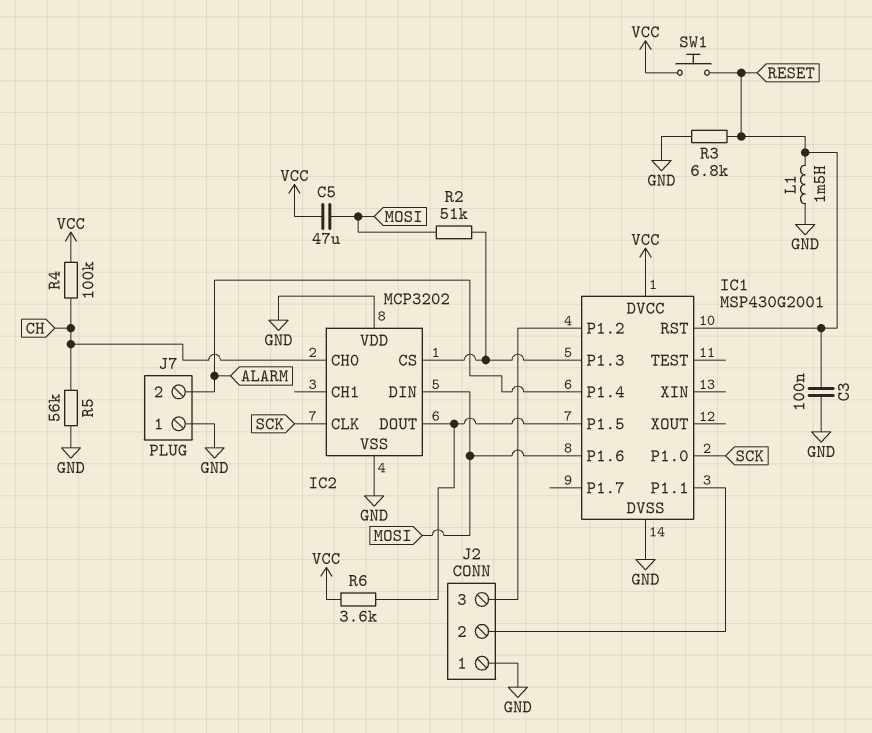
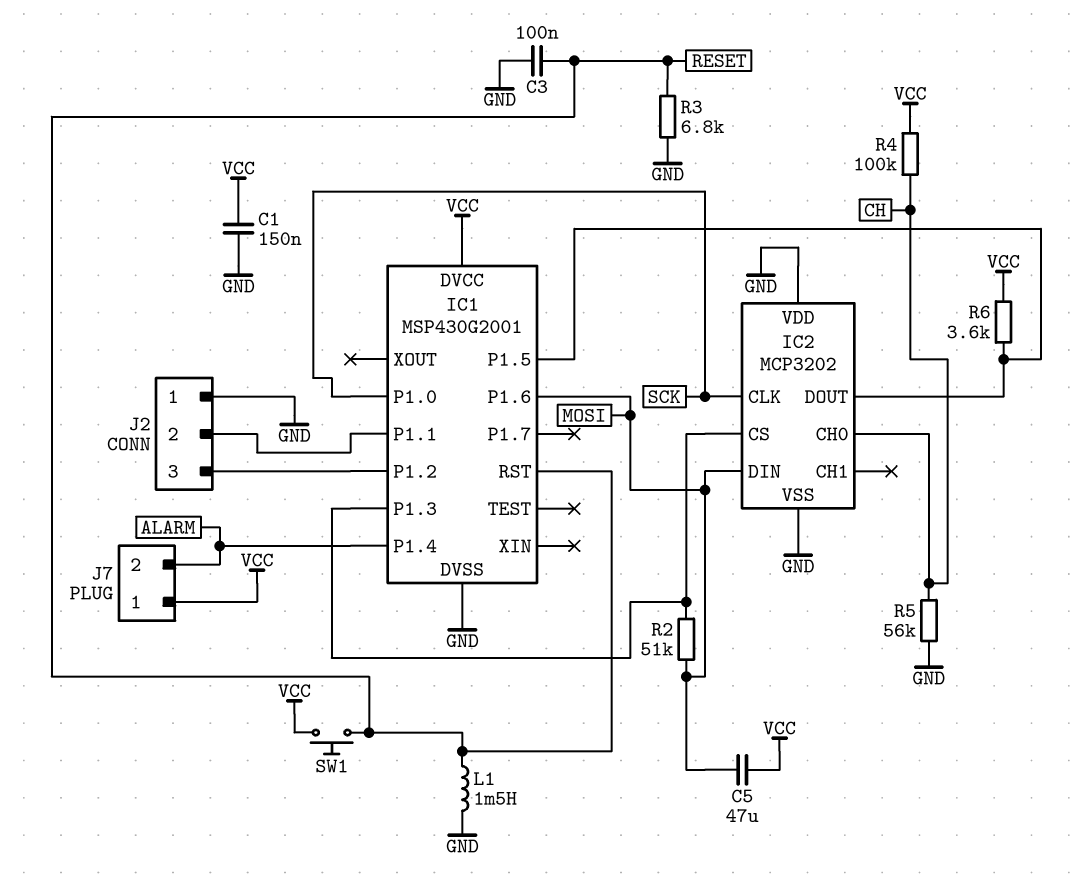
C1: none -> 150nF (GND, VCC)
J7 pin 1: GND -> VCC

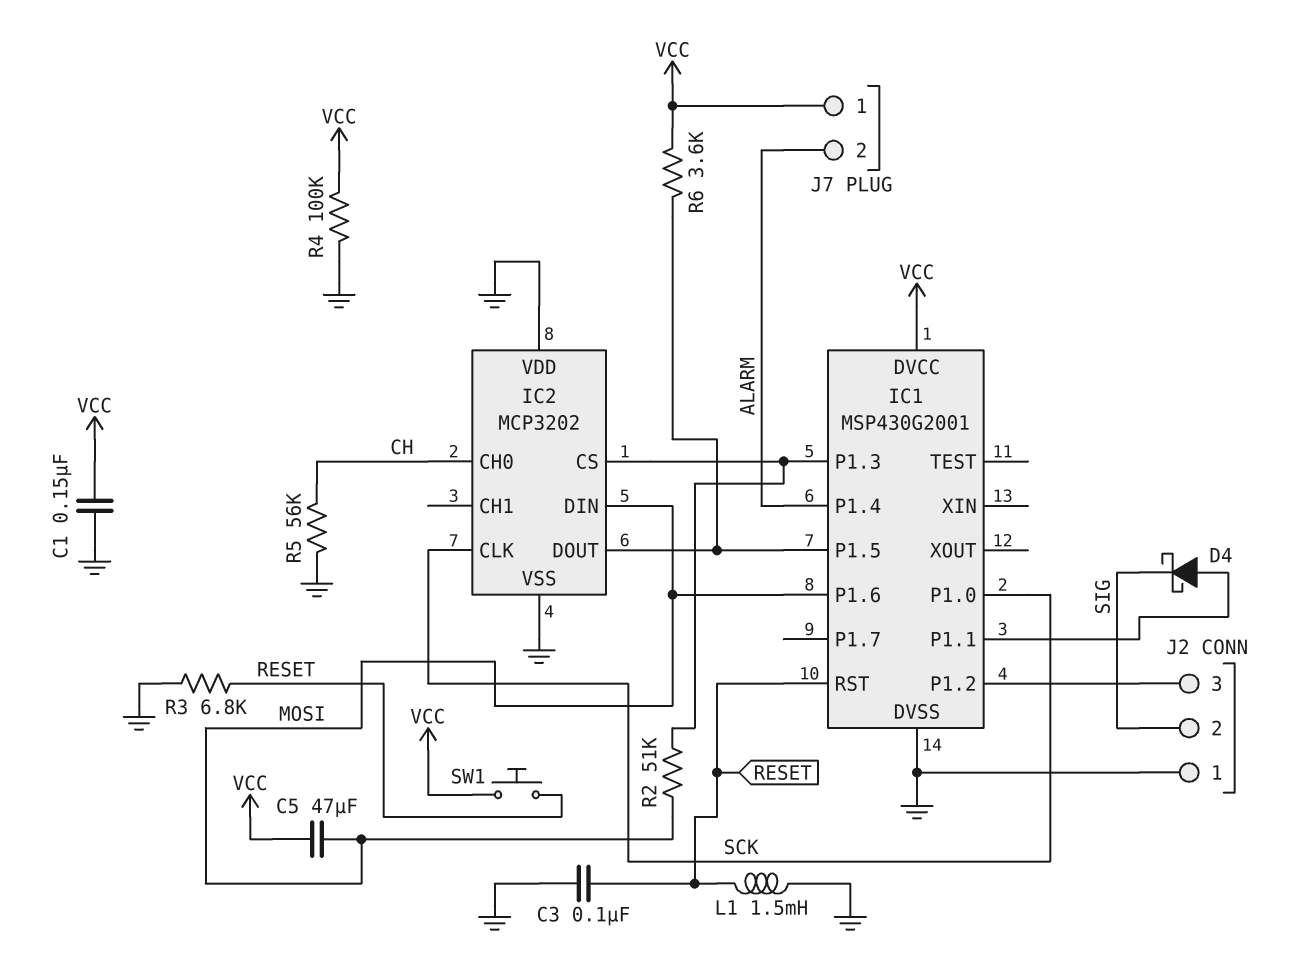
D4: none -> schottky (A IC1/P1.1, K SIG)
J2 pin 2: IC1/P1.1 -> SIG
R4: 100k (CH, VCC) -> 100k (GND, VCC)

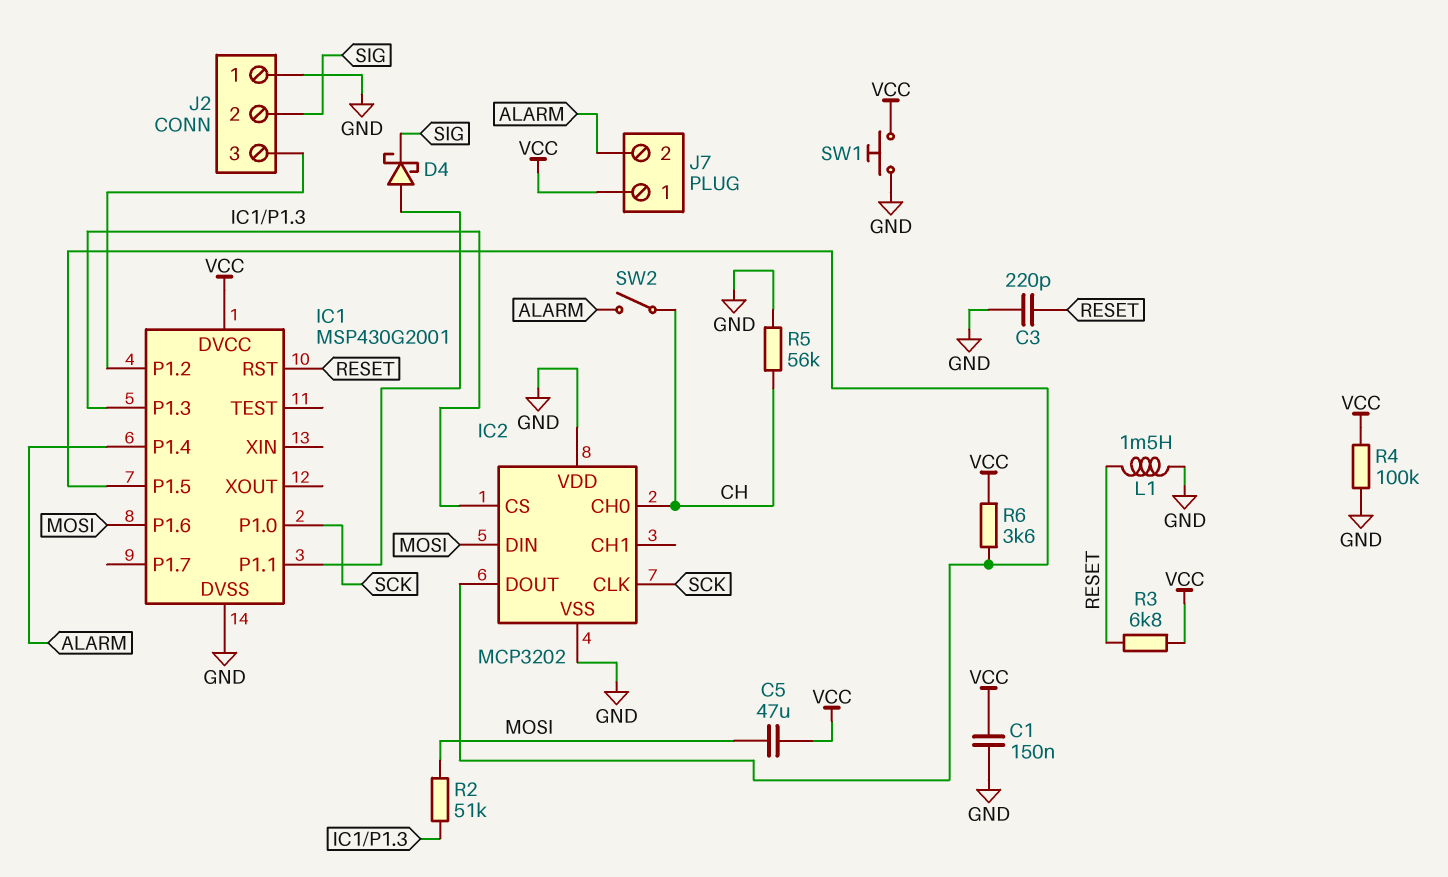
C3: 100nF (GND, RESET) -> 220pF (GND, RESET)
R3: 6.8k (GND, RESET) -> 6.8k (RESET, VCC)
SW1: button (RESET, VCC) -> button (GND, VCC)
SW2: none -> switch (ALARM, CH)

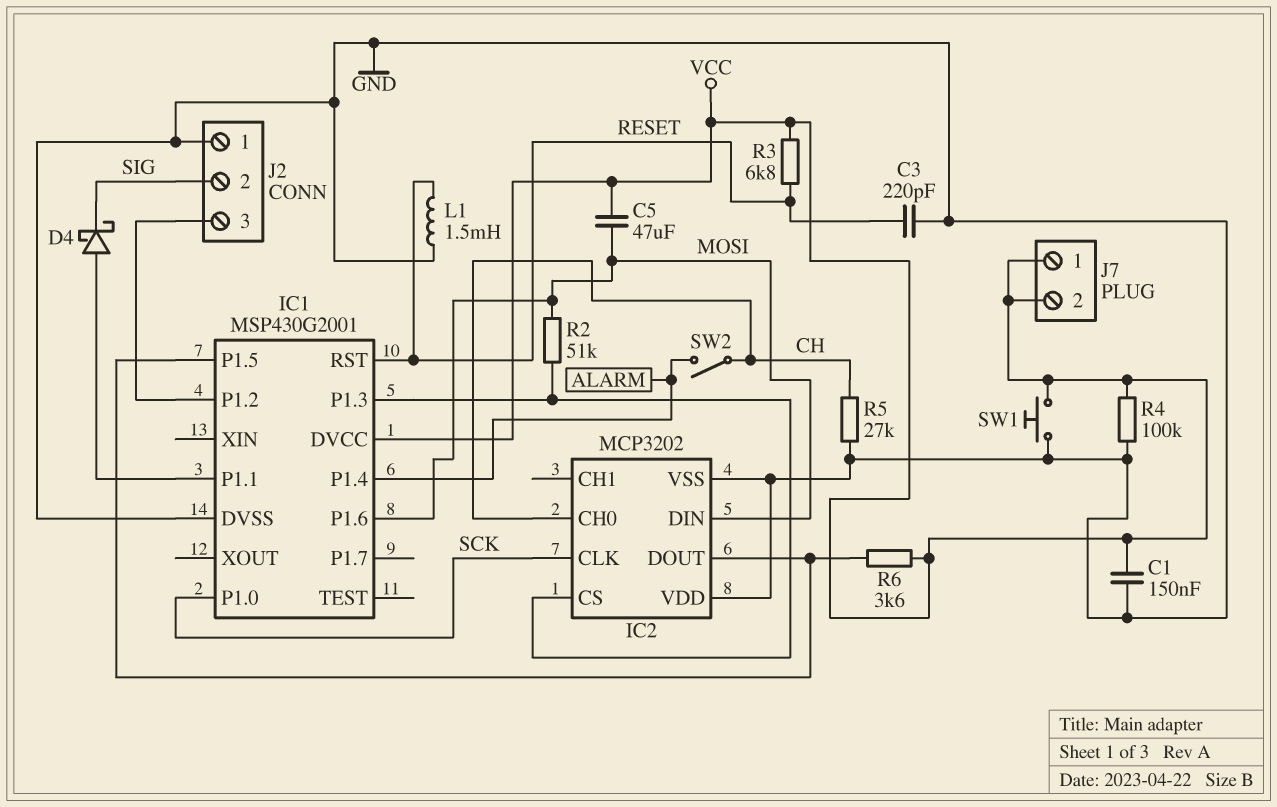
J7 pin 2: ALARM -> VCC
R5: 56k (CH, GND) -> 27k (CH, GND)

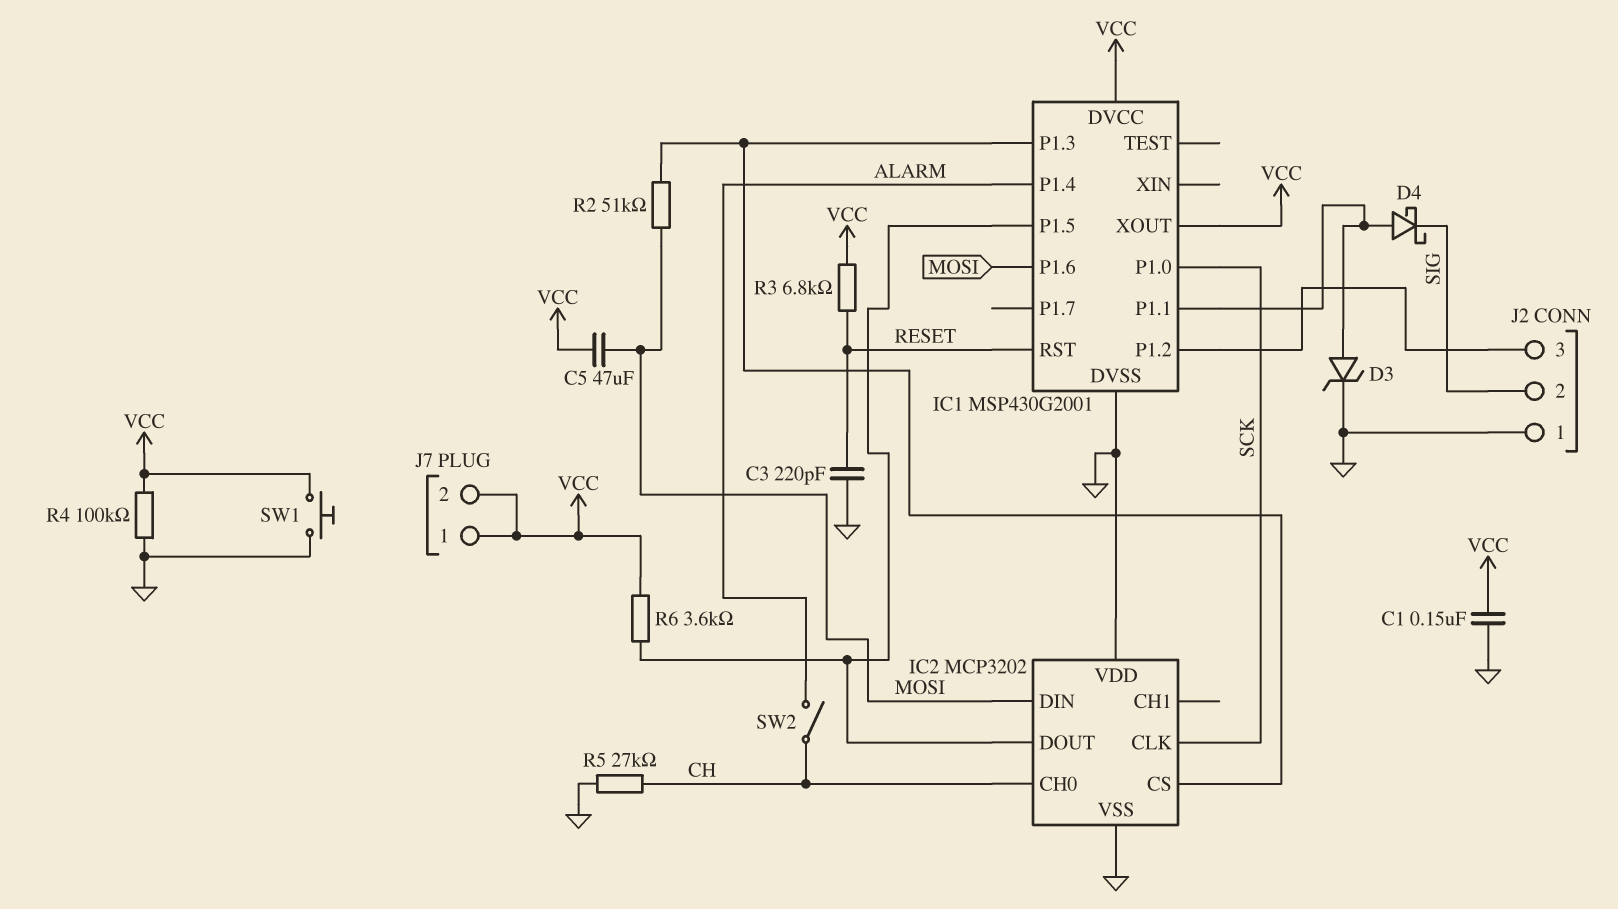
D3: none -> zener (A IC1/P1.1, K GND)
IC1 pin XOUT: none -> VCC
L1: 1.5mH (GND, RESET) -> none

